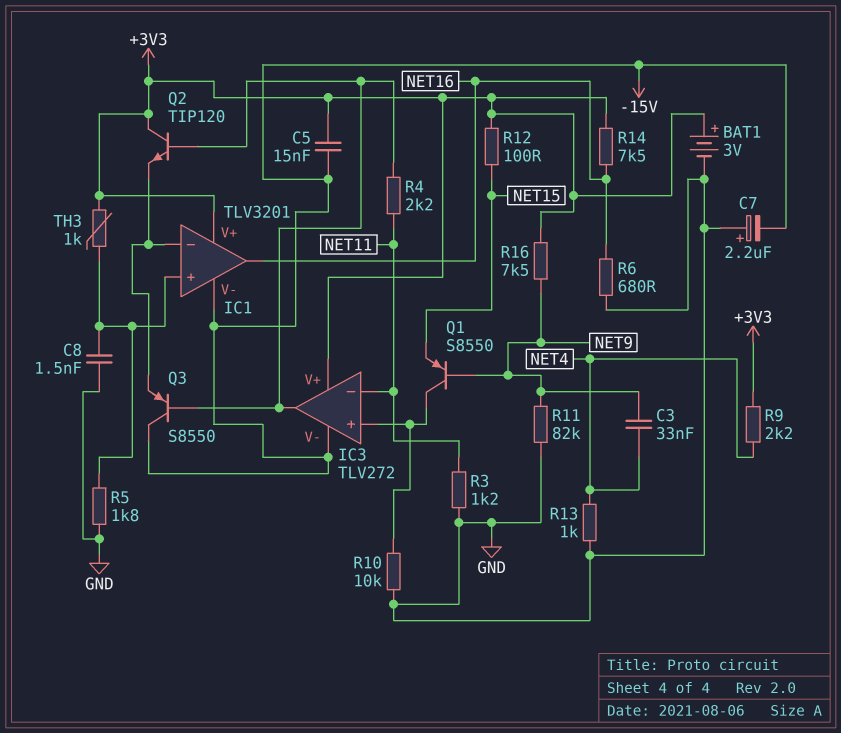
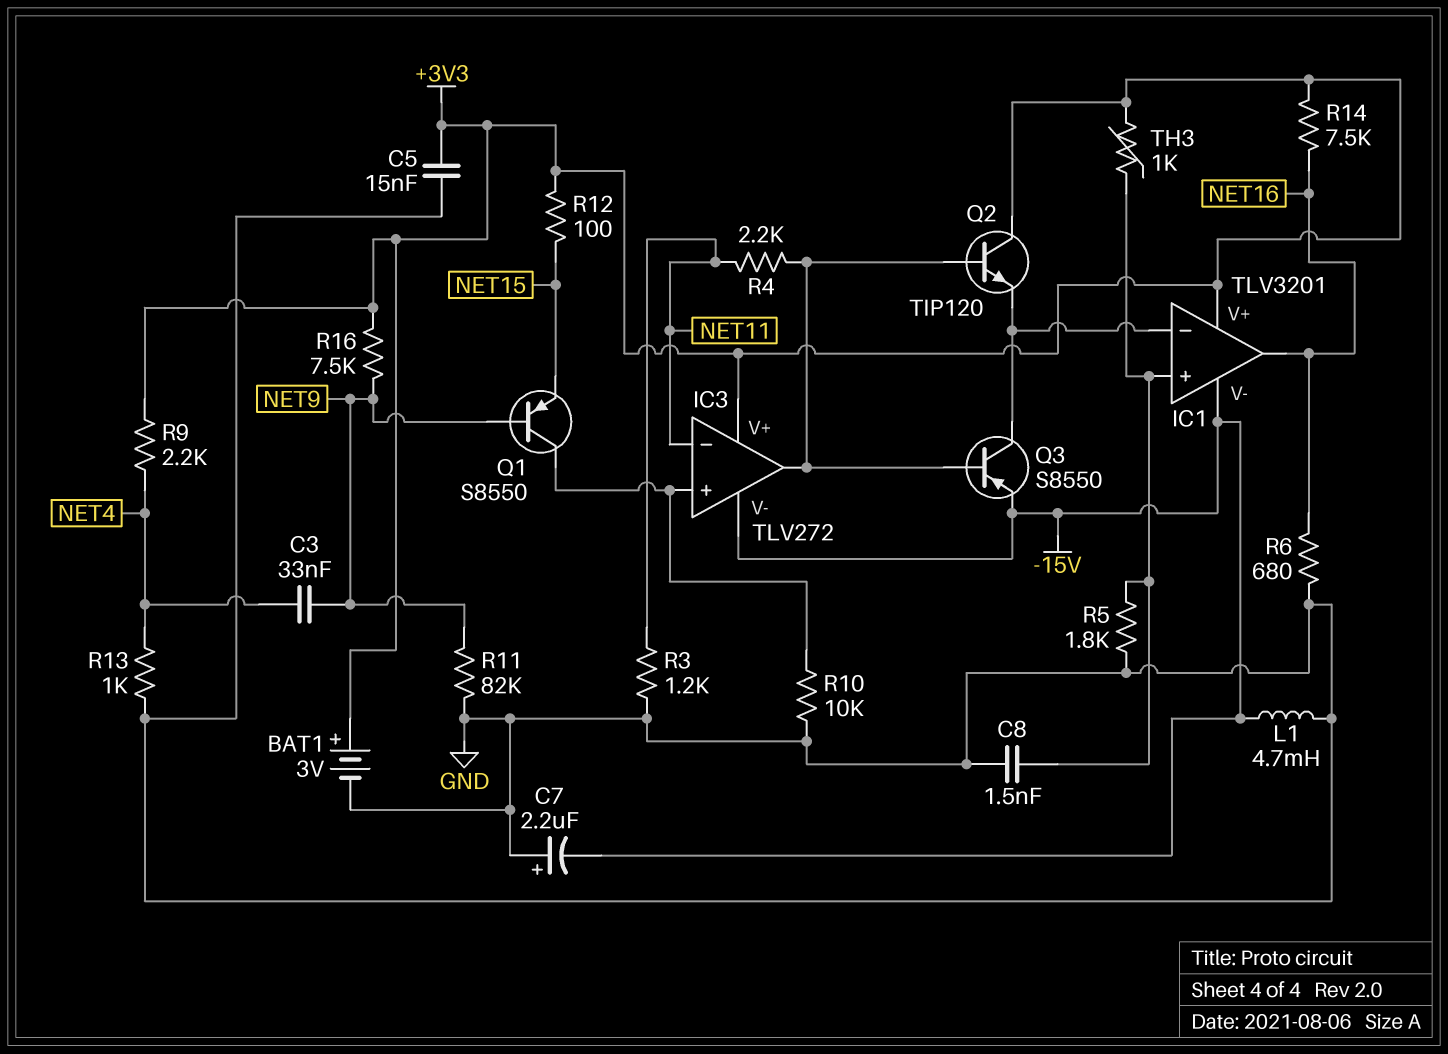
C5: 15nF (+3V3, -15V) -> 15nF (+3V3, GND)
L1: none -> 4.7mH (-15V, GND)
Q3: PNP S8550 (B IC3/out, C -15V, E IC1/in-) -> PNP S8550 (B IC3/out, C IC1/in-, E -15V)

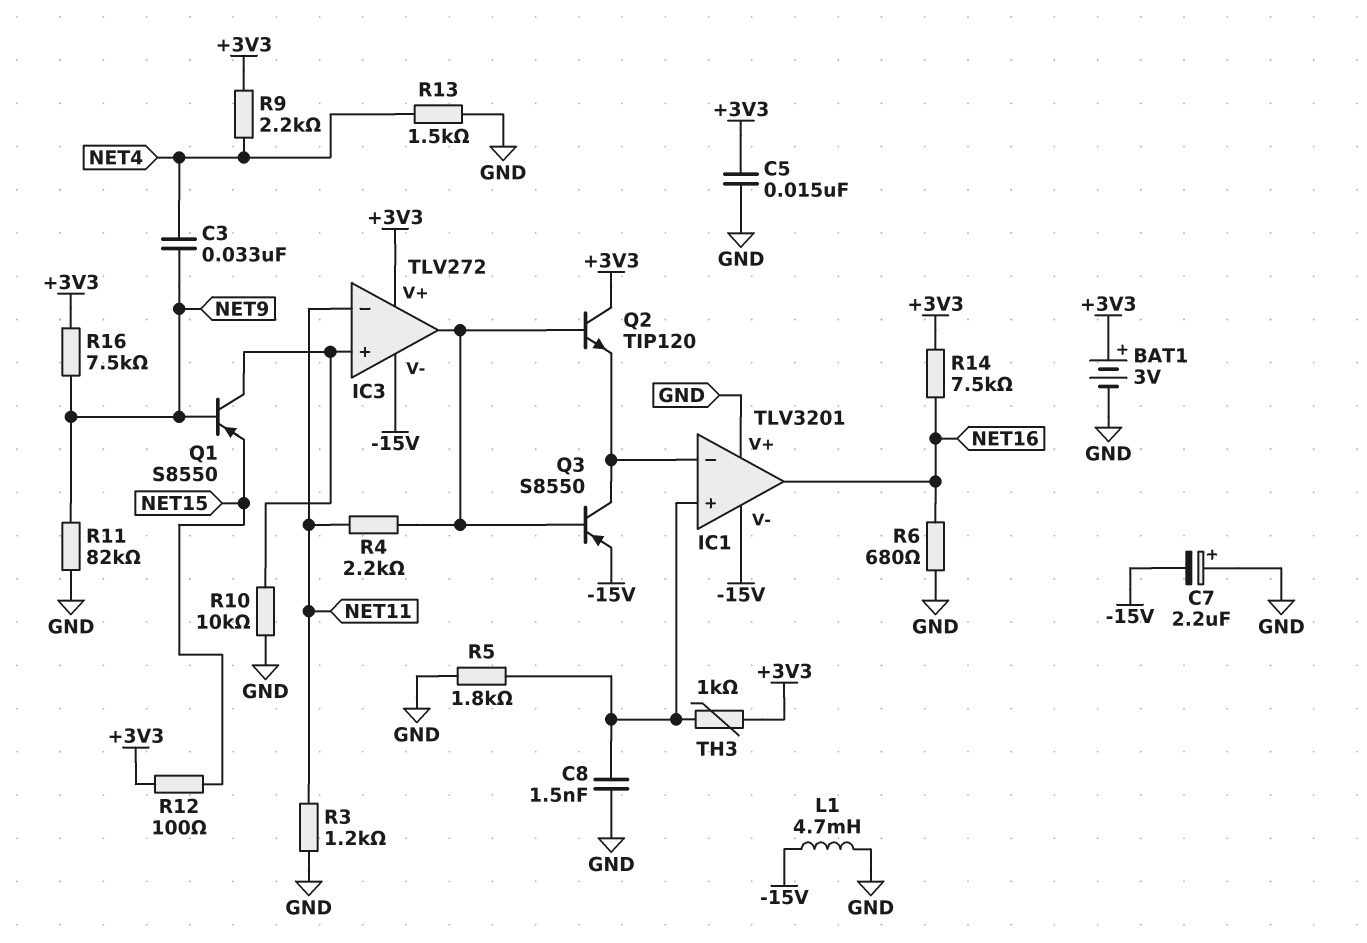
IC1 pin V+: +3V3 -> GND
R13: 1k (GND, NET4) -> 1.5k (GND, NET4)

